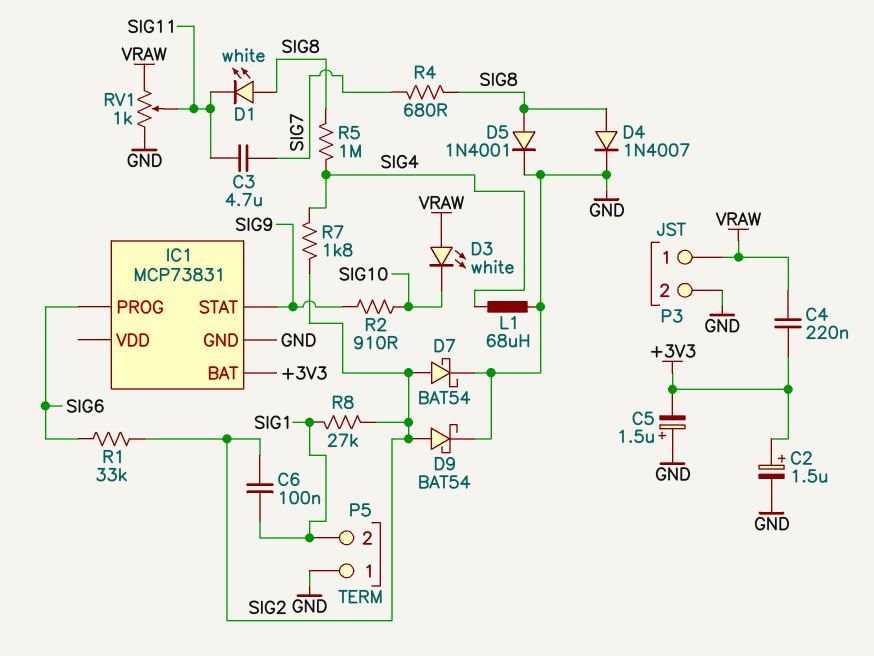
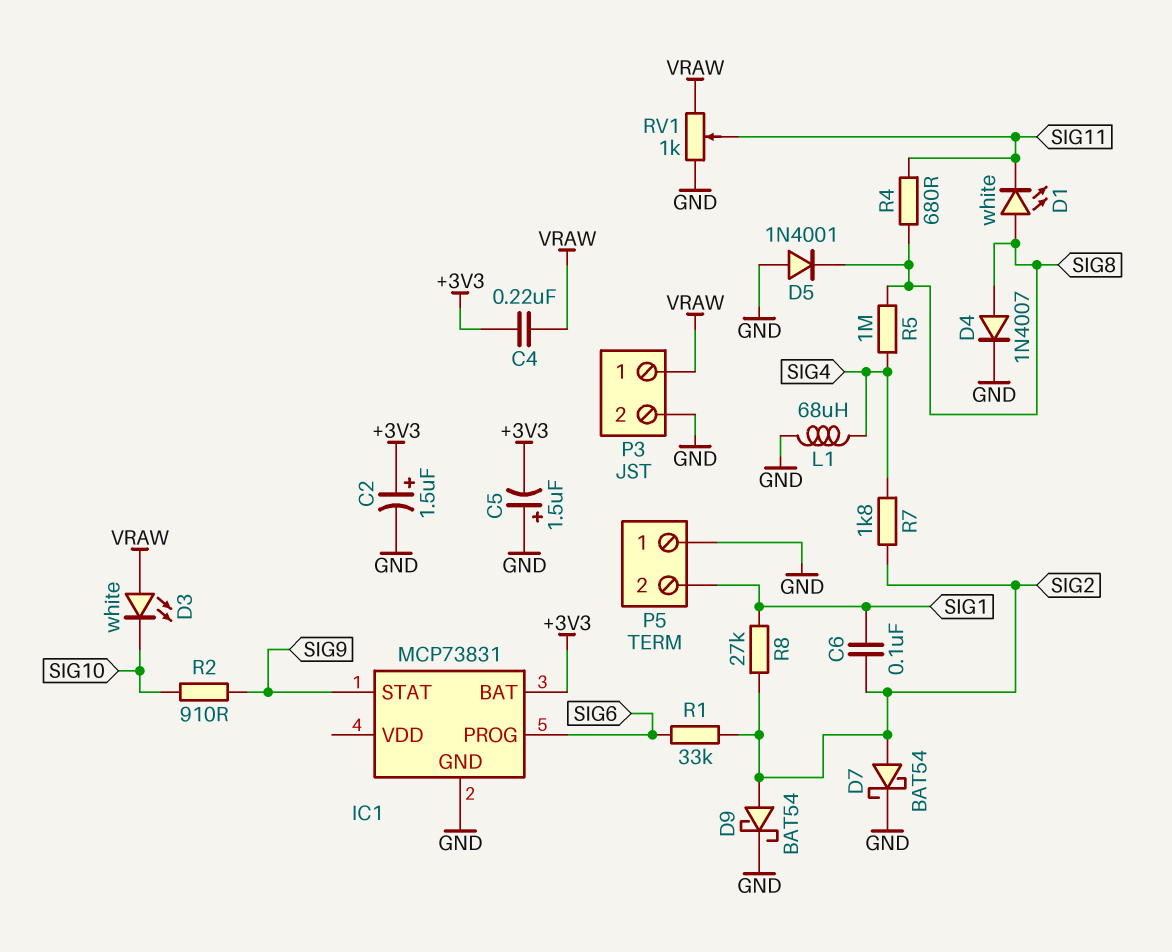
C3: 4.7uF (SIG7, SIG11) -> none
D5: diode 1N4001 (A SIG8, K GND) -> diode 1N4001 (A GND, K SIG8)
R4: 680 (SIG7, SIG8) -> 680 (SIG8, SIG11)

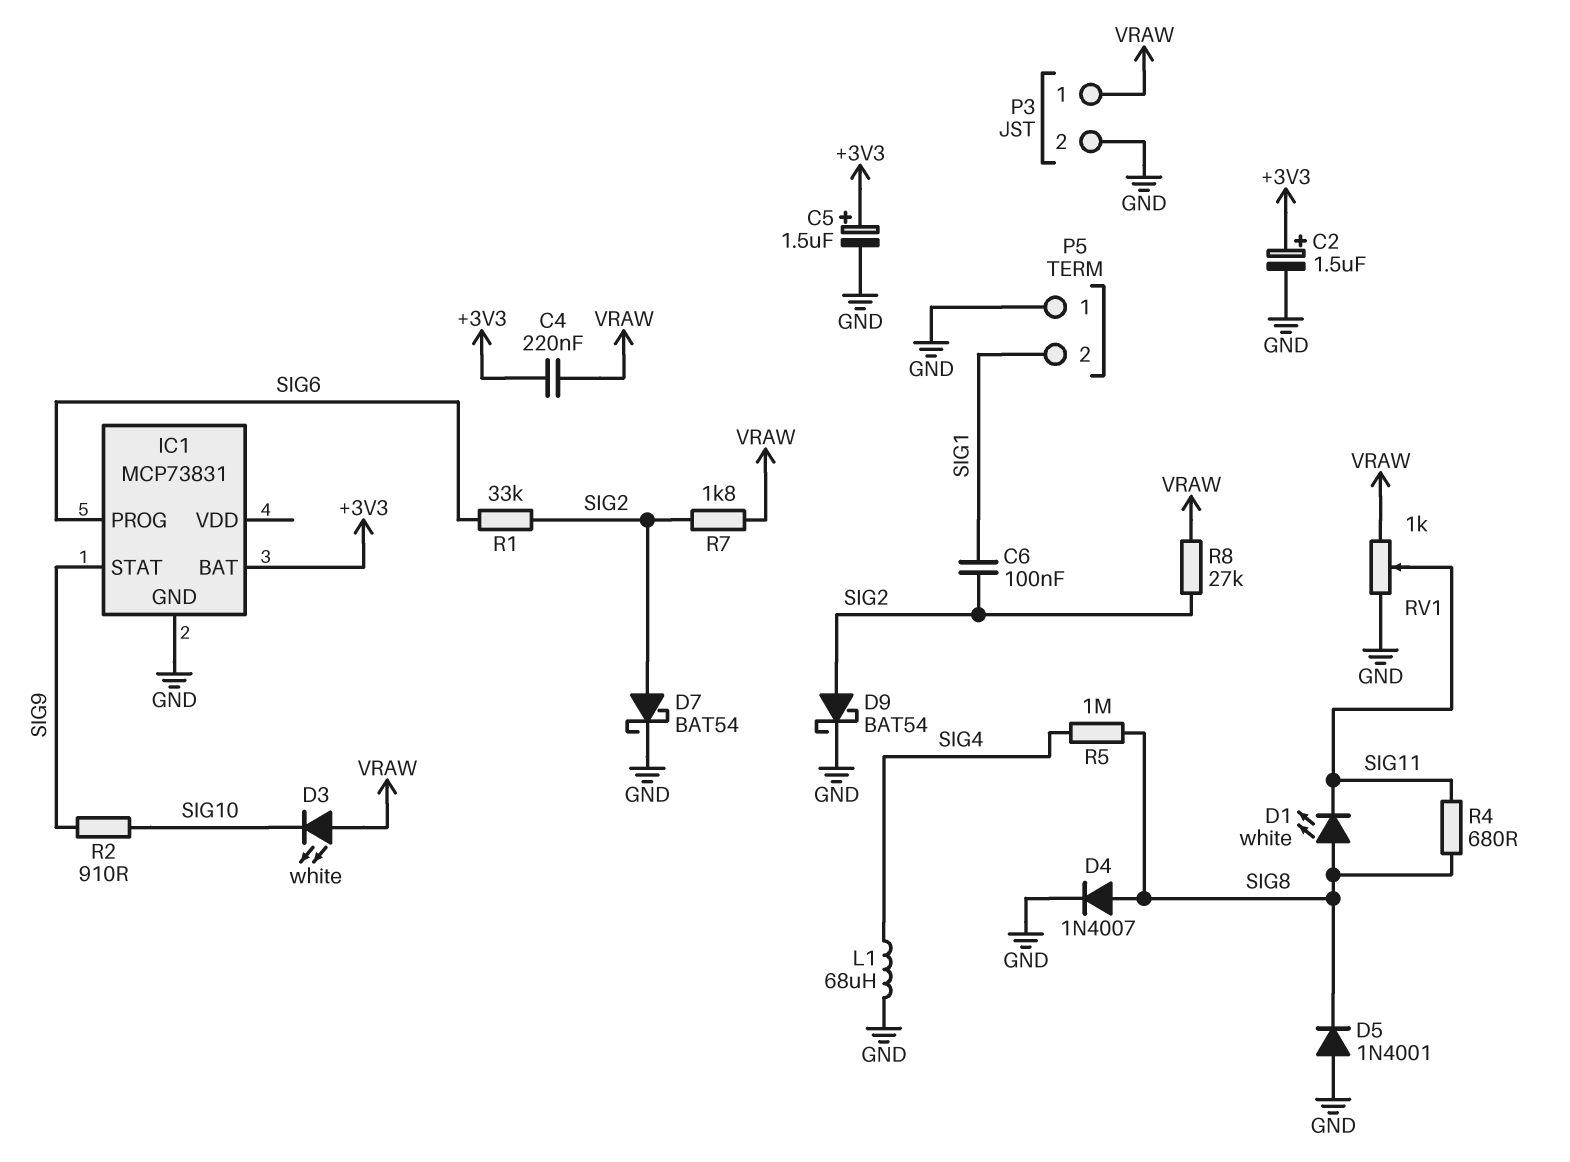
C5: 1.5uF (plus GND, minus +3V3) -> 1.5uF (plus +3V3, minus GND)
R7: 1.8k (SIG2, SIG4) -> 1.8k (SIG2, VRAW)
R8: 27k (SIG1, SIG2) -> 27k (SIG2, VRAW)

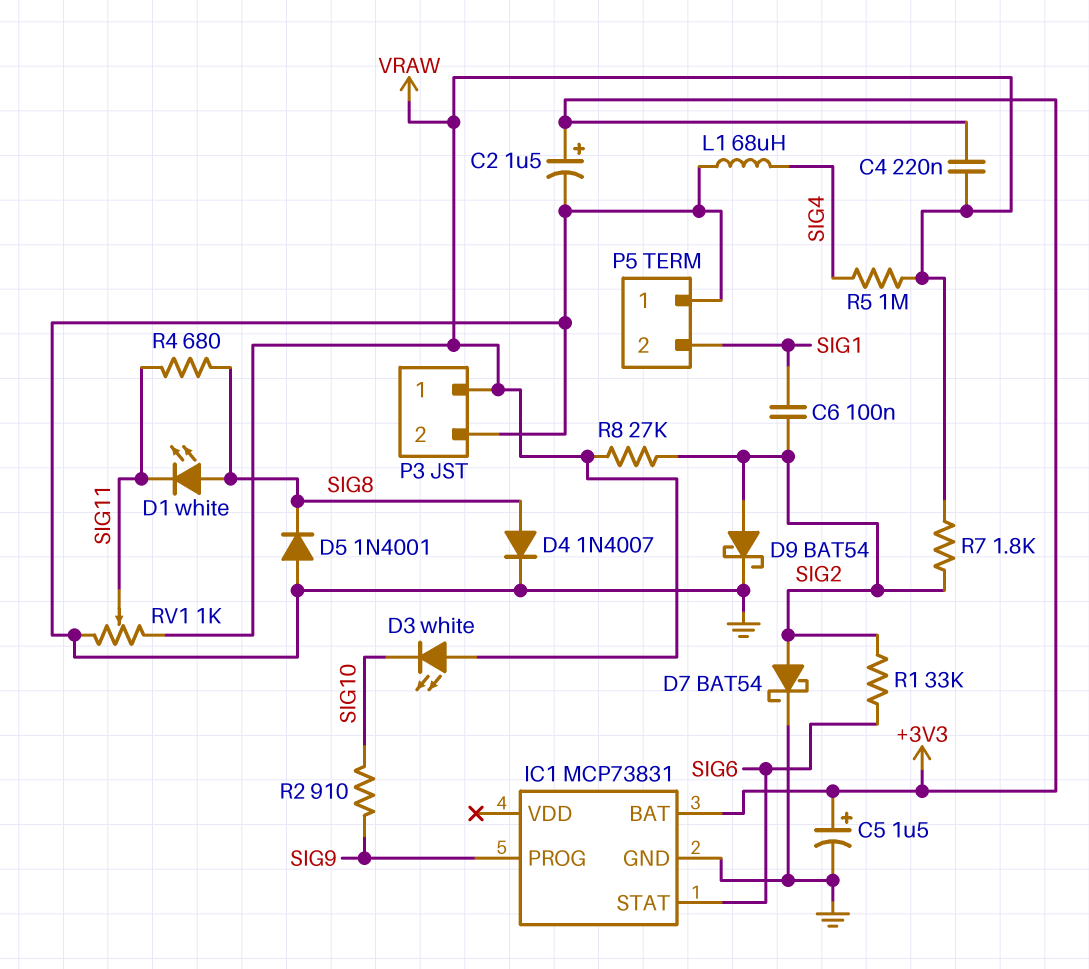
IC1 pin PROG: SIG6 -> SIG9
IC1 pin STAT: SIG9 -> SIG6
R5: 1M (SIG4, SIG8) -> 1M (SIG4, VRAW)

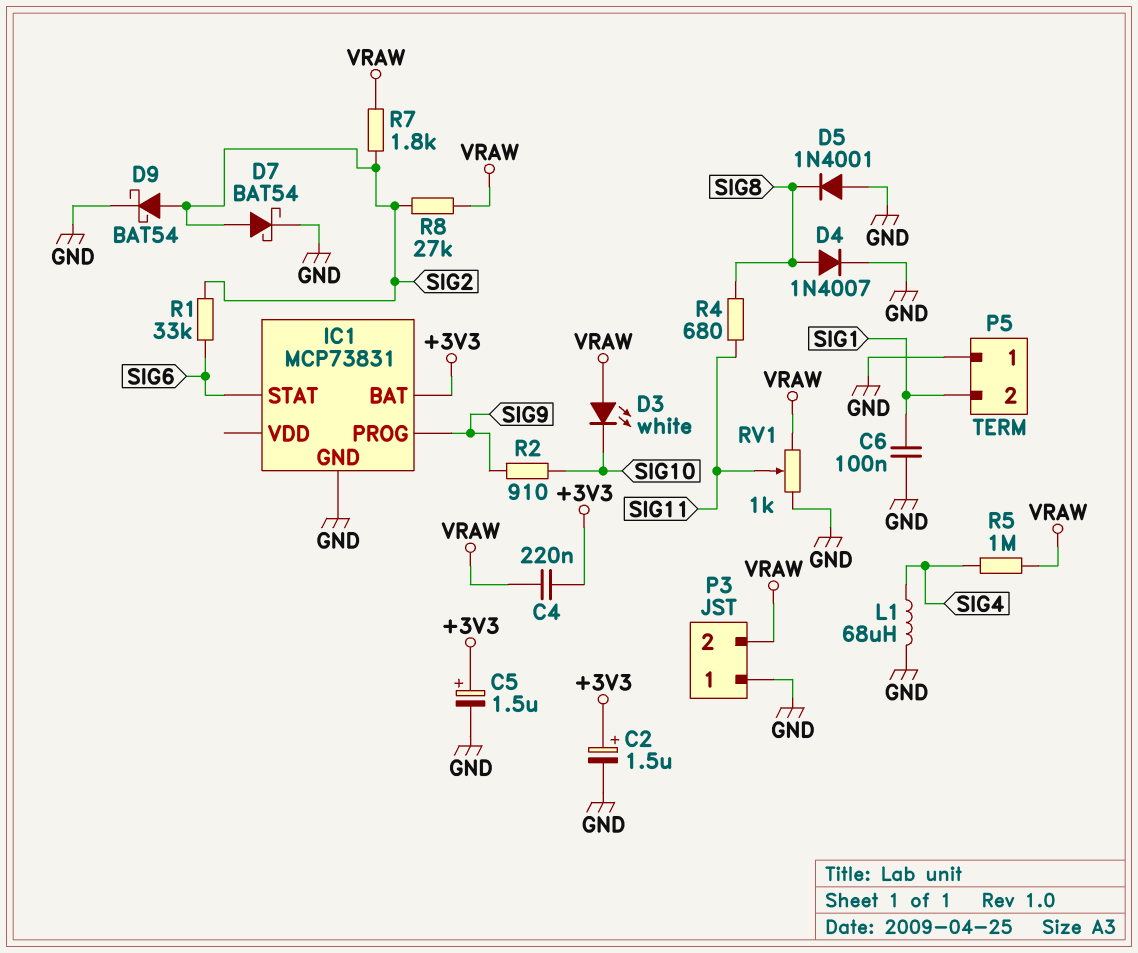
C6: 100nF (SIG1, SIG2) -> 100nF (GND, SIG1)
D1: LED white (A SIG8, K SIG11) -> none
P3 pin 1: VRAW -> GND
P3 pin 2: GND -> VRAW

